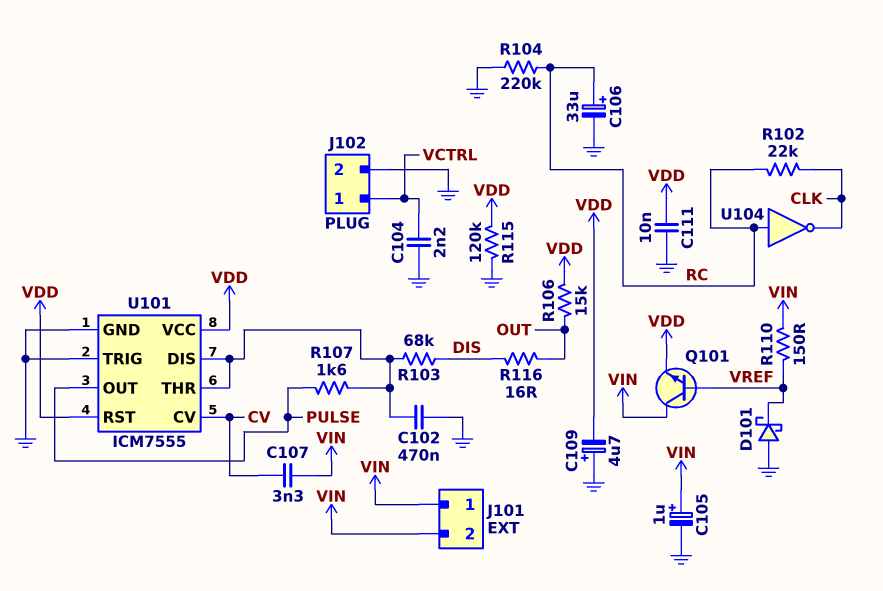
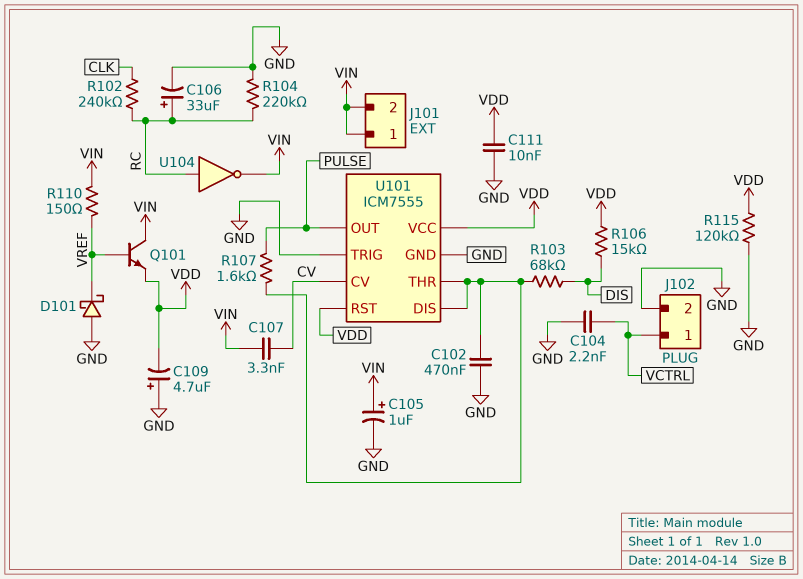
R102: 22k (CLK, RC) -> 240k (CLK, RC)
R106: 15k (OUT, VDD) -> 15k (DIS, VDD)
R116: 16 (DIS, OUT) -> none
U104: NOT (in RC, out CLK) -> NOT (in RC, out VIN)

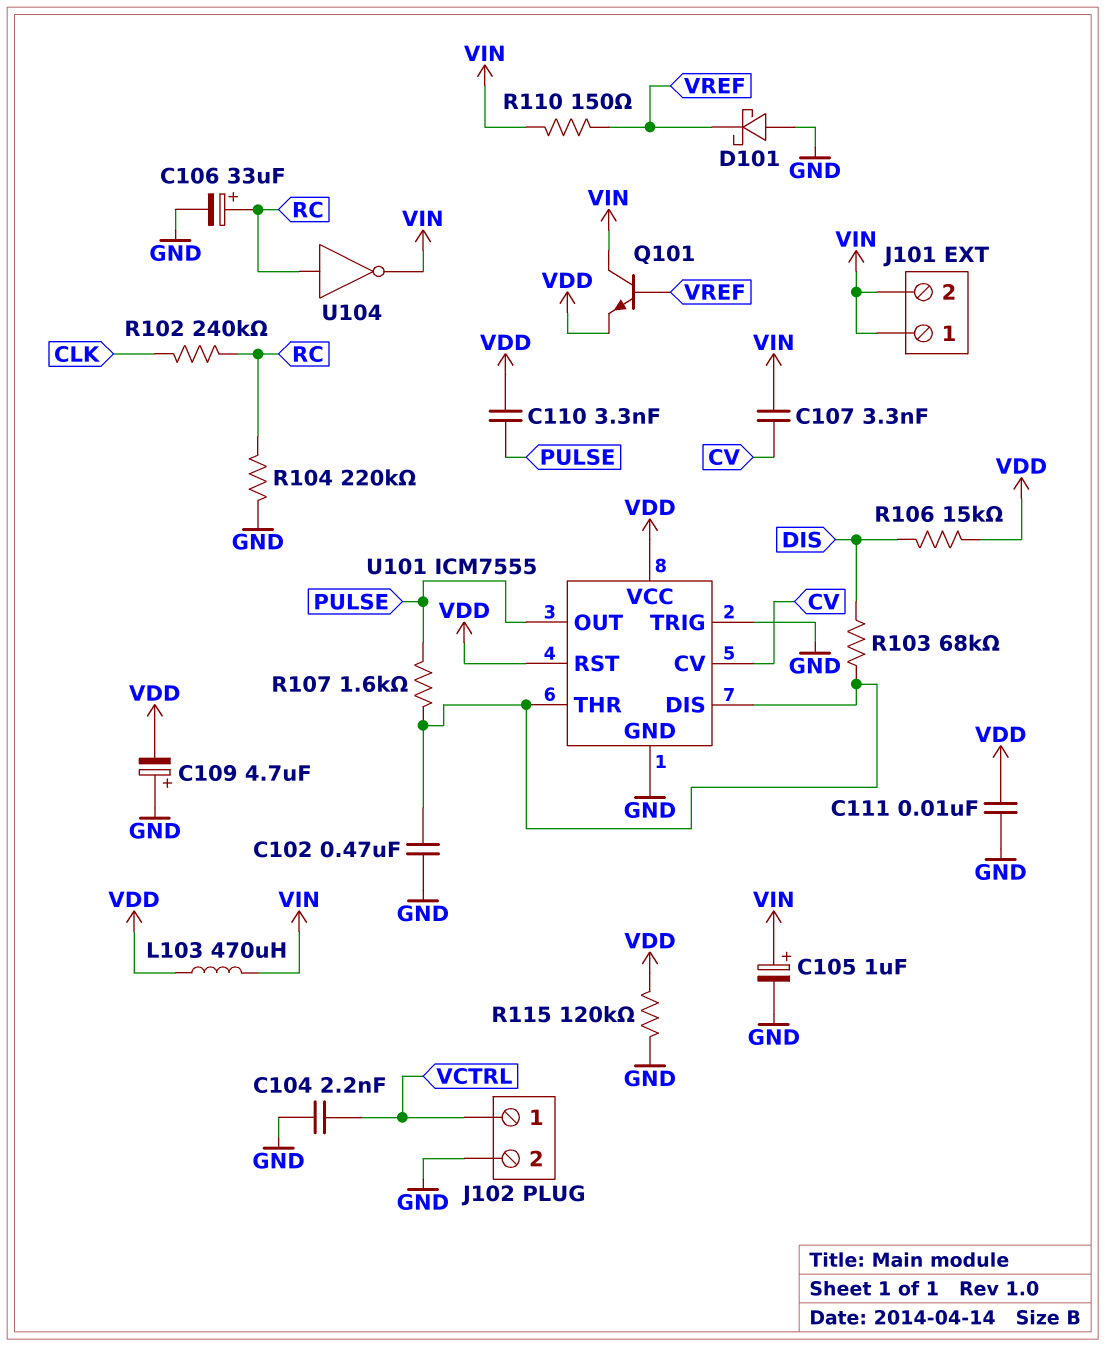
C110: none -> 3.3nF (PULSE, VDD)
L103: none -> 470uH (VDD, VIN)

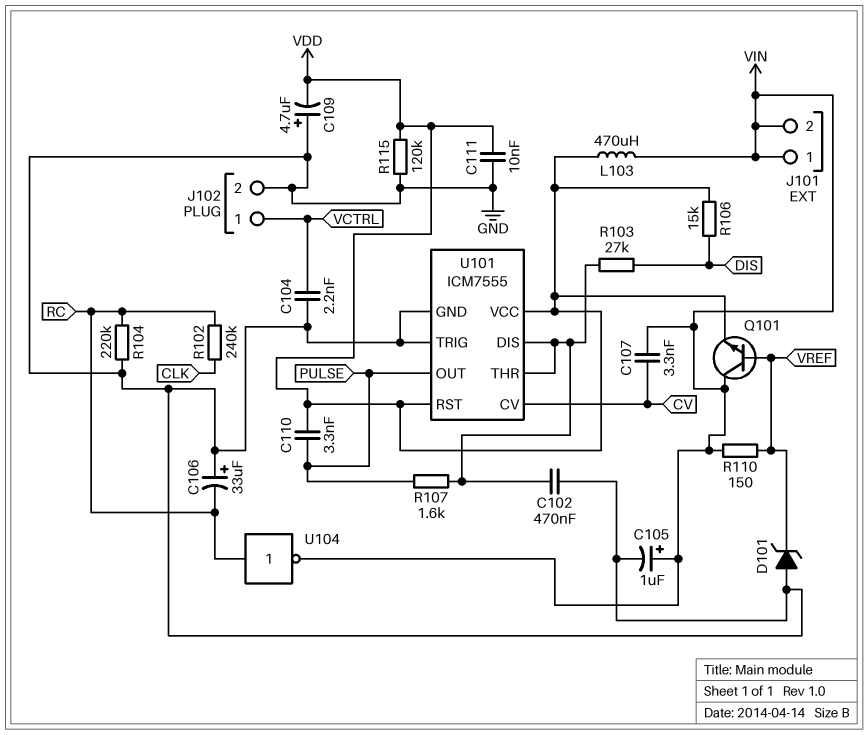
C106: 33uF (plus RC, minus GND) -> 33uF (plus GND, minus RC)
D101: schottky (A GND, K VREF) -> zener (A GND, K VREF)
R103: 68k (DIS, U101/DIS) -> 27k (DIS, U101/DIS)

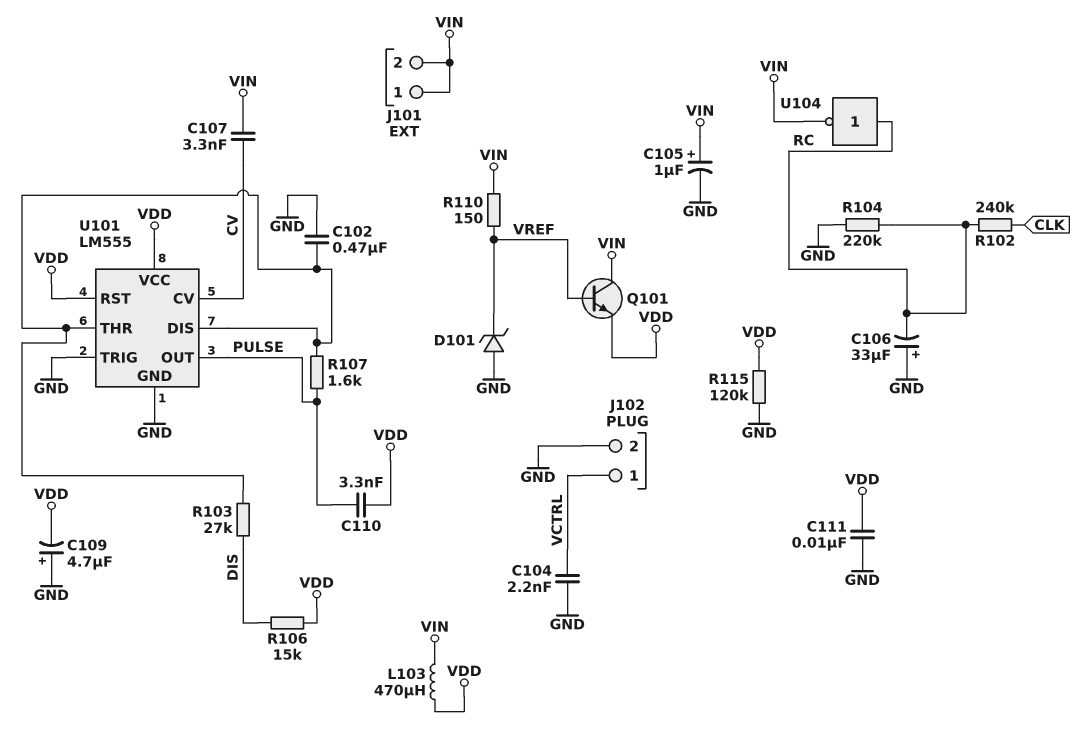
U101: ICM7555 -> LM555

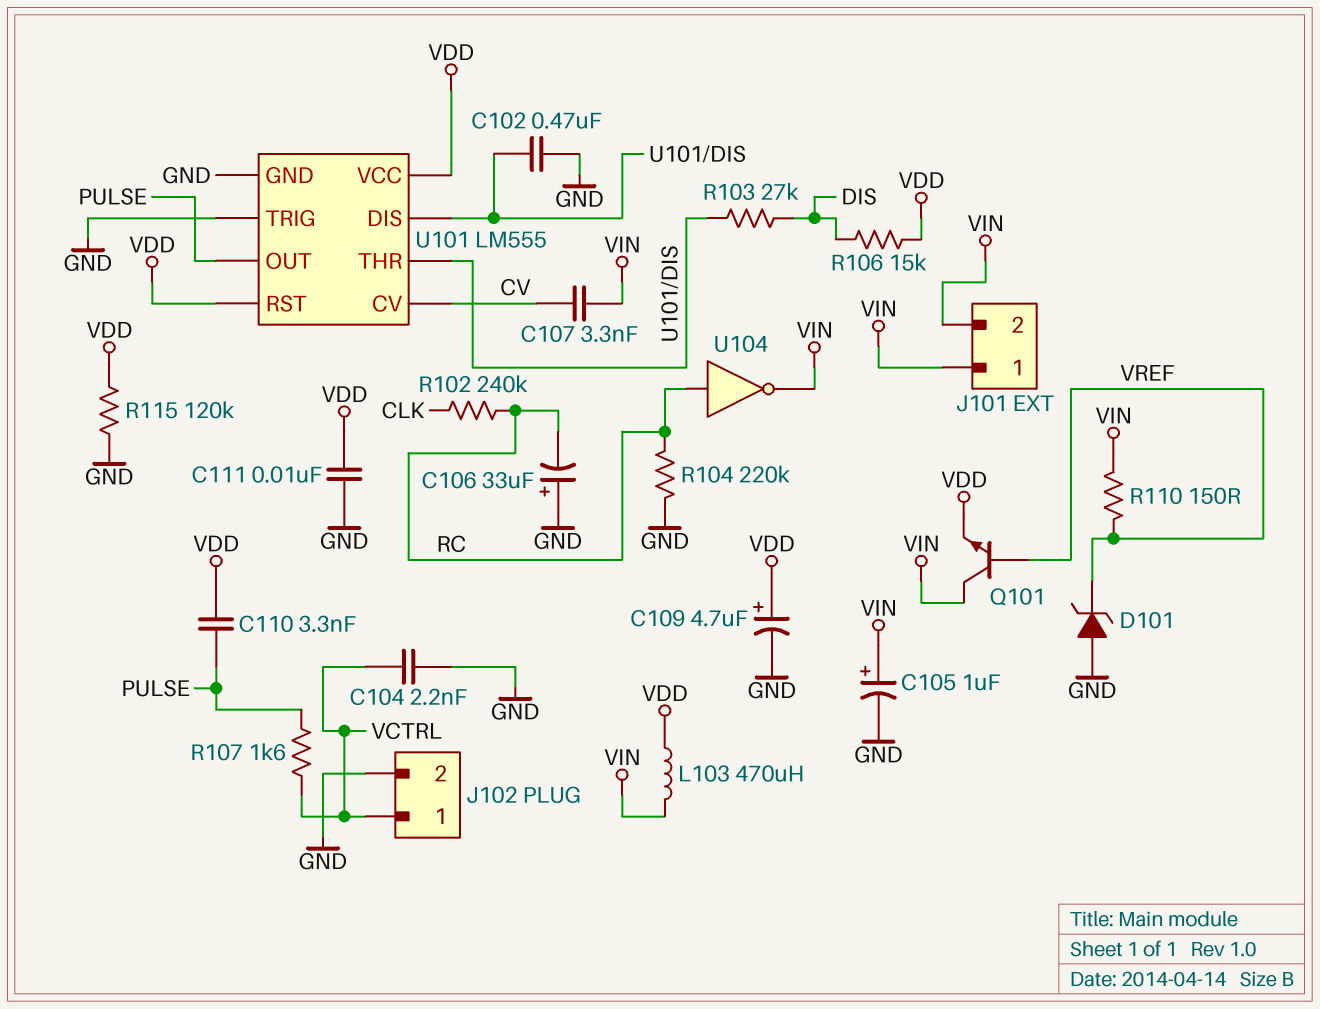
C109: 4.7uF (plus GND, minus VDD) -> 4.7uF (plus VDD, minus GND)
R107: 1.6k (PULSE, U101/DIS) -> 1.6k (PULSE, VCTRL)

